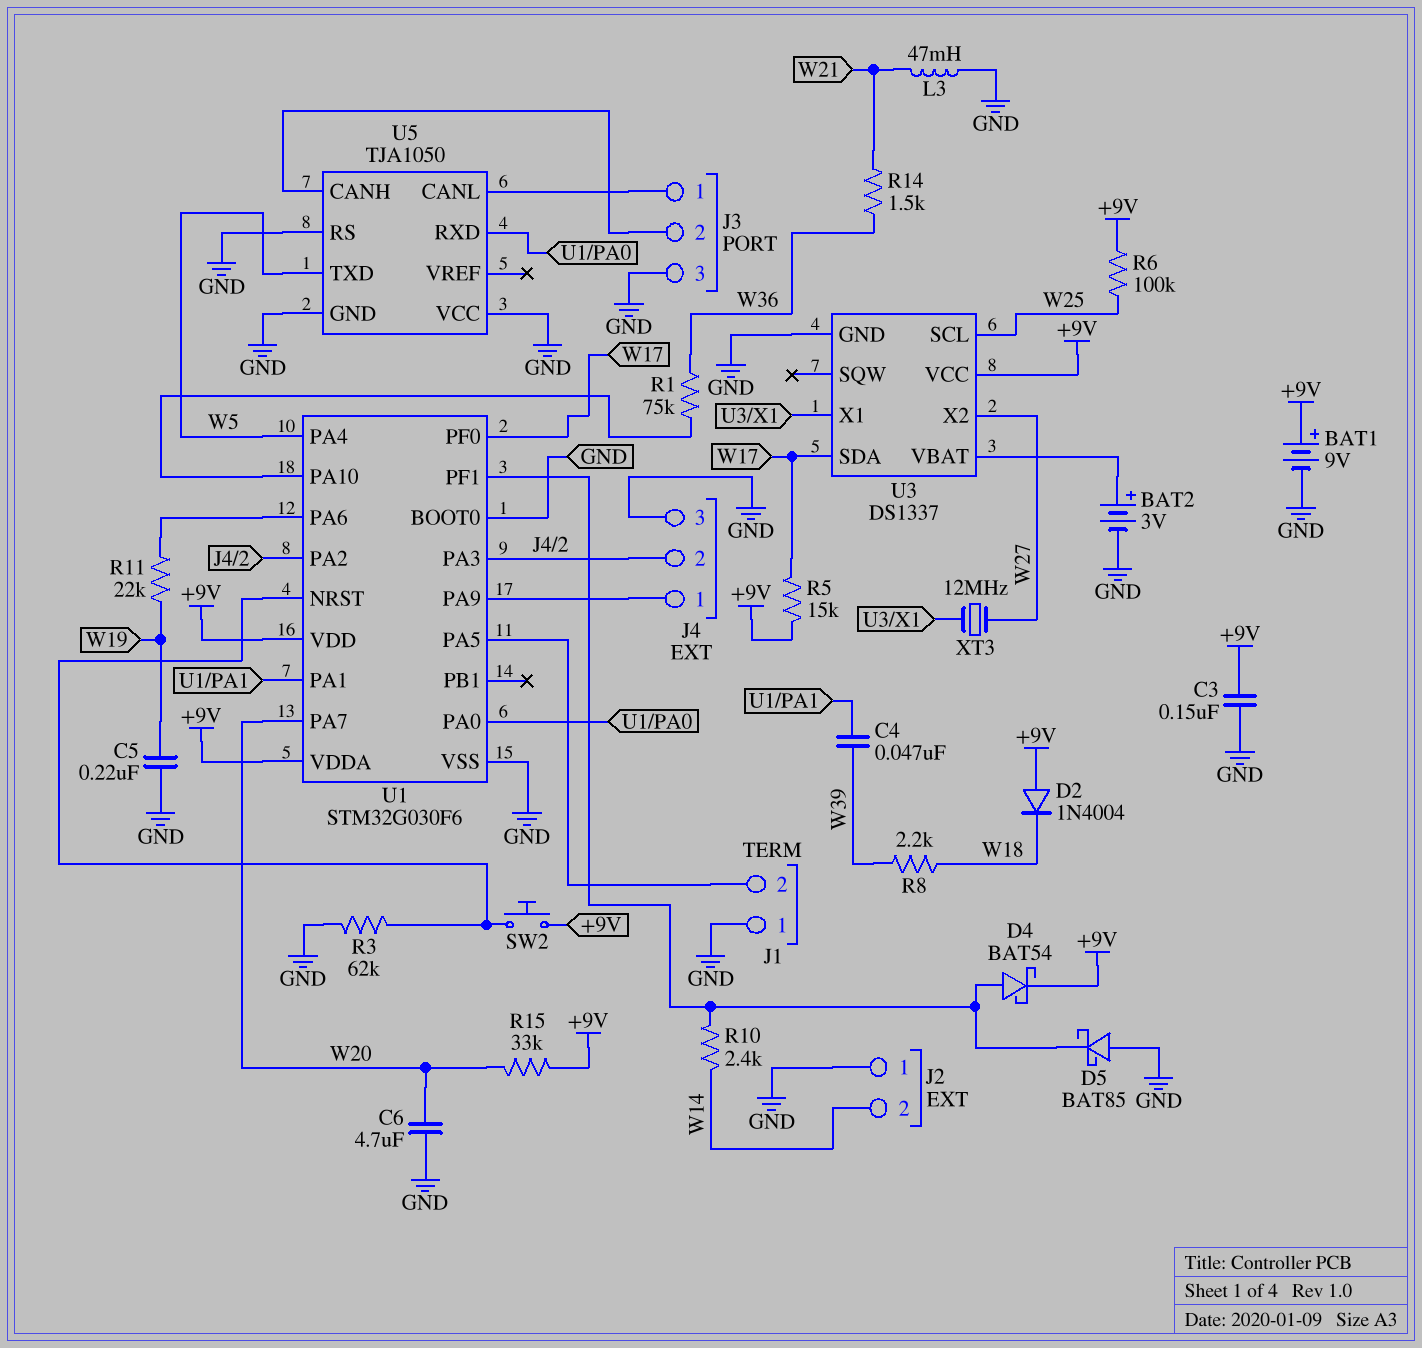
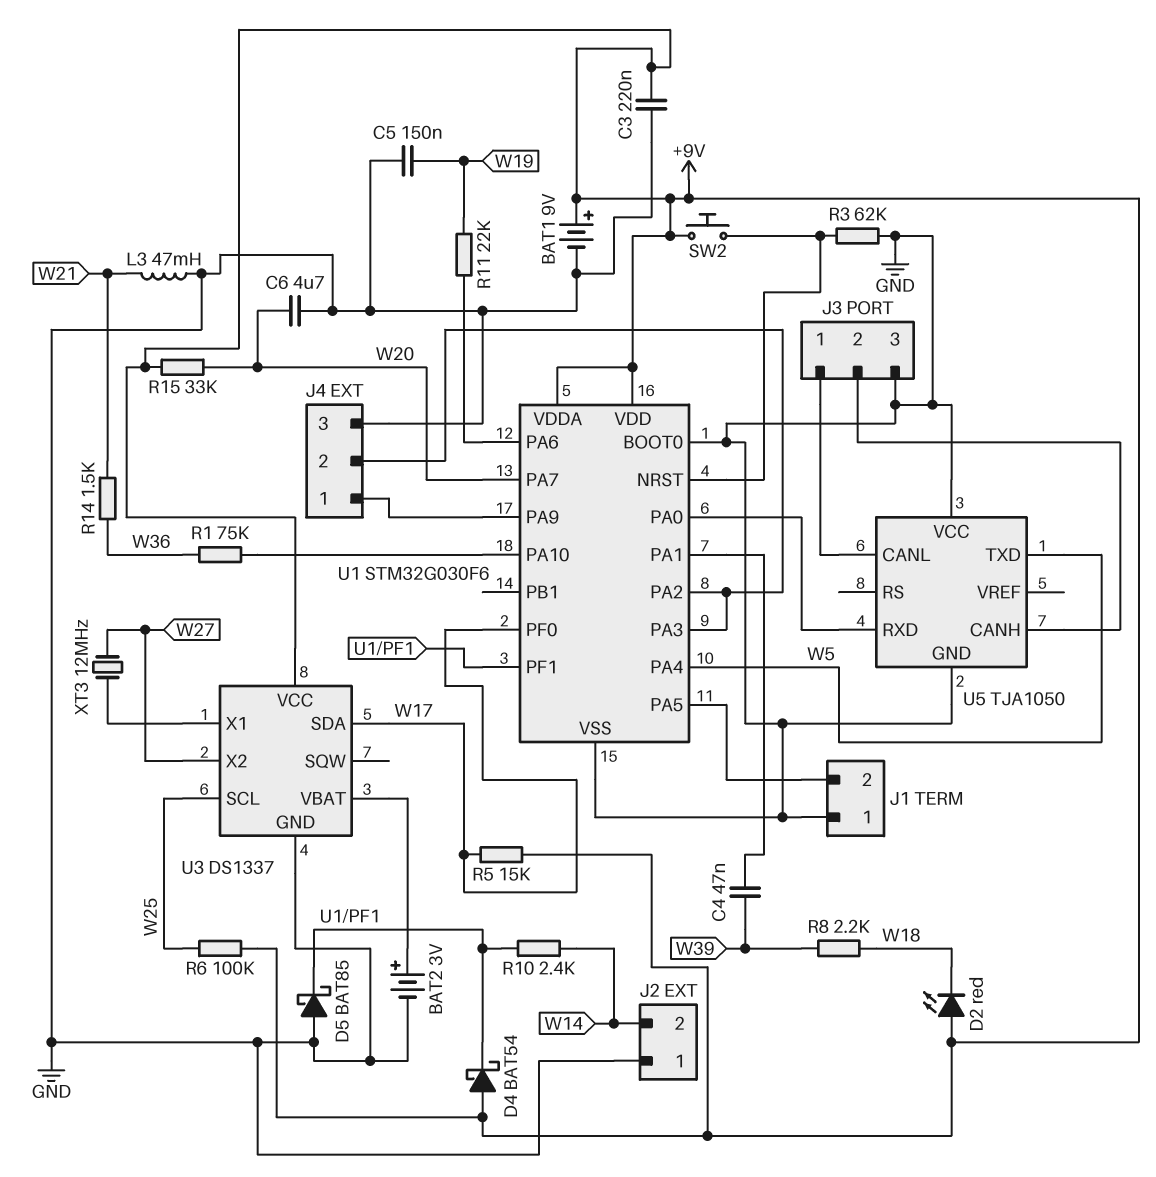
C3: 150nF (+9V, GND) -> 220nF (+9V, GND)
C5: 220nF (GND, W19) -> 150nF (GND, W19)
D2: diode 1N4004 (A +9V, K W18) -> LED red (A +9V, K W18)
D4: schottky BAT54 (A U1/PF1, K +9V) -> schottky BAT54 (A +9V, K U1/PF1)
U5 pin RS: GND -> none

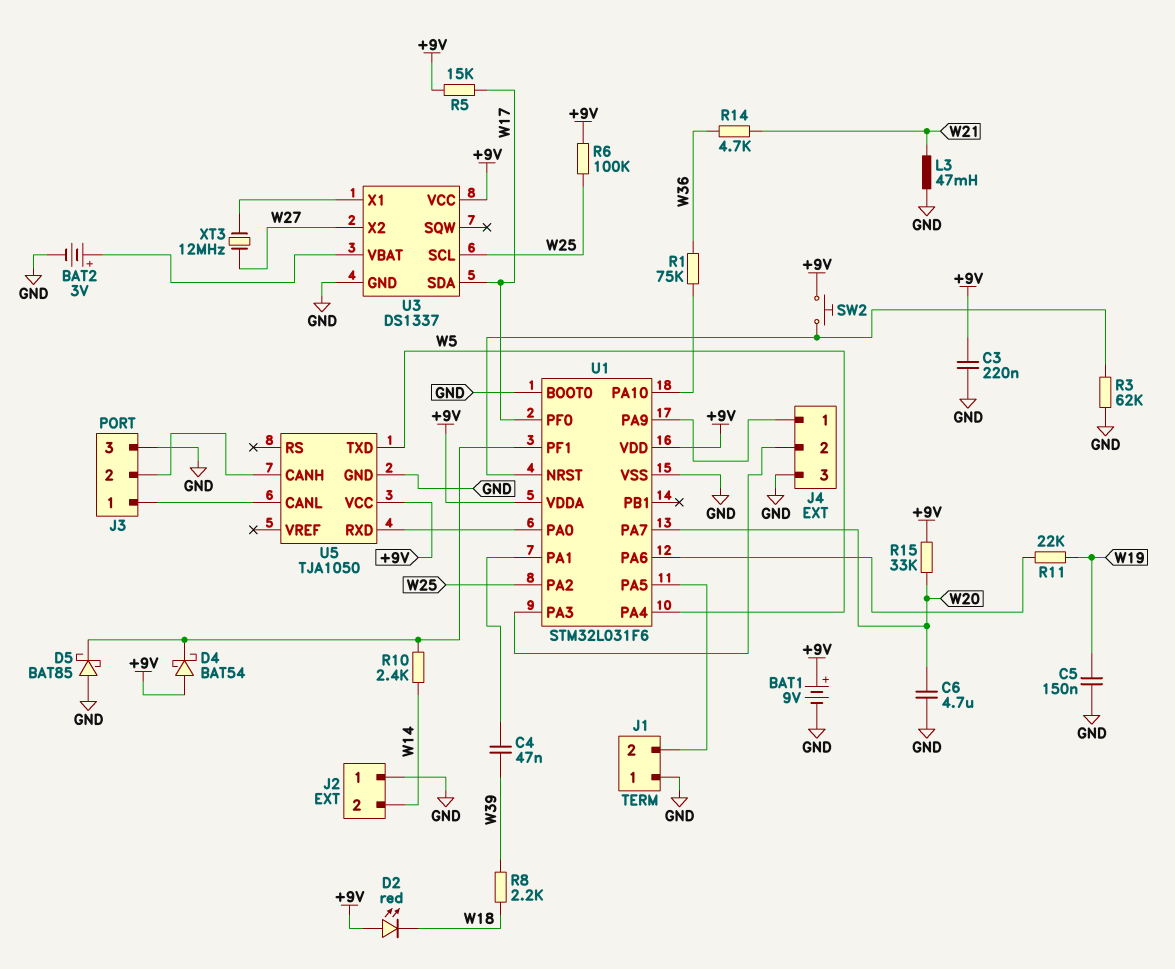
R14: 1.5k (W21, W36) -> 4.7k (W21, W36)
U1: STM32G030F6 -> STM32L031F6
U1 pin PA2: J4/2 -> W25
U5 pin VCC: GND -> +9V

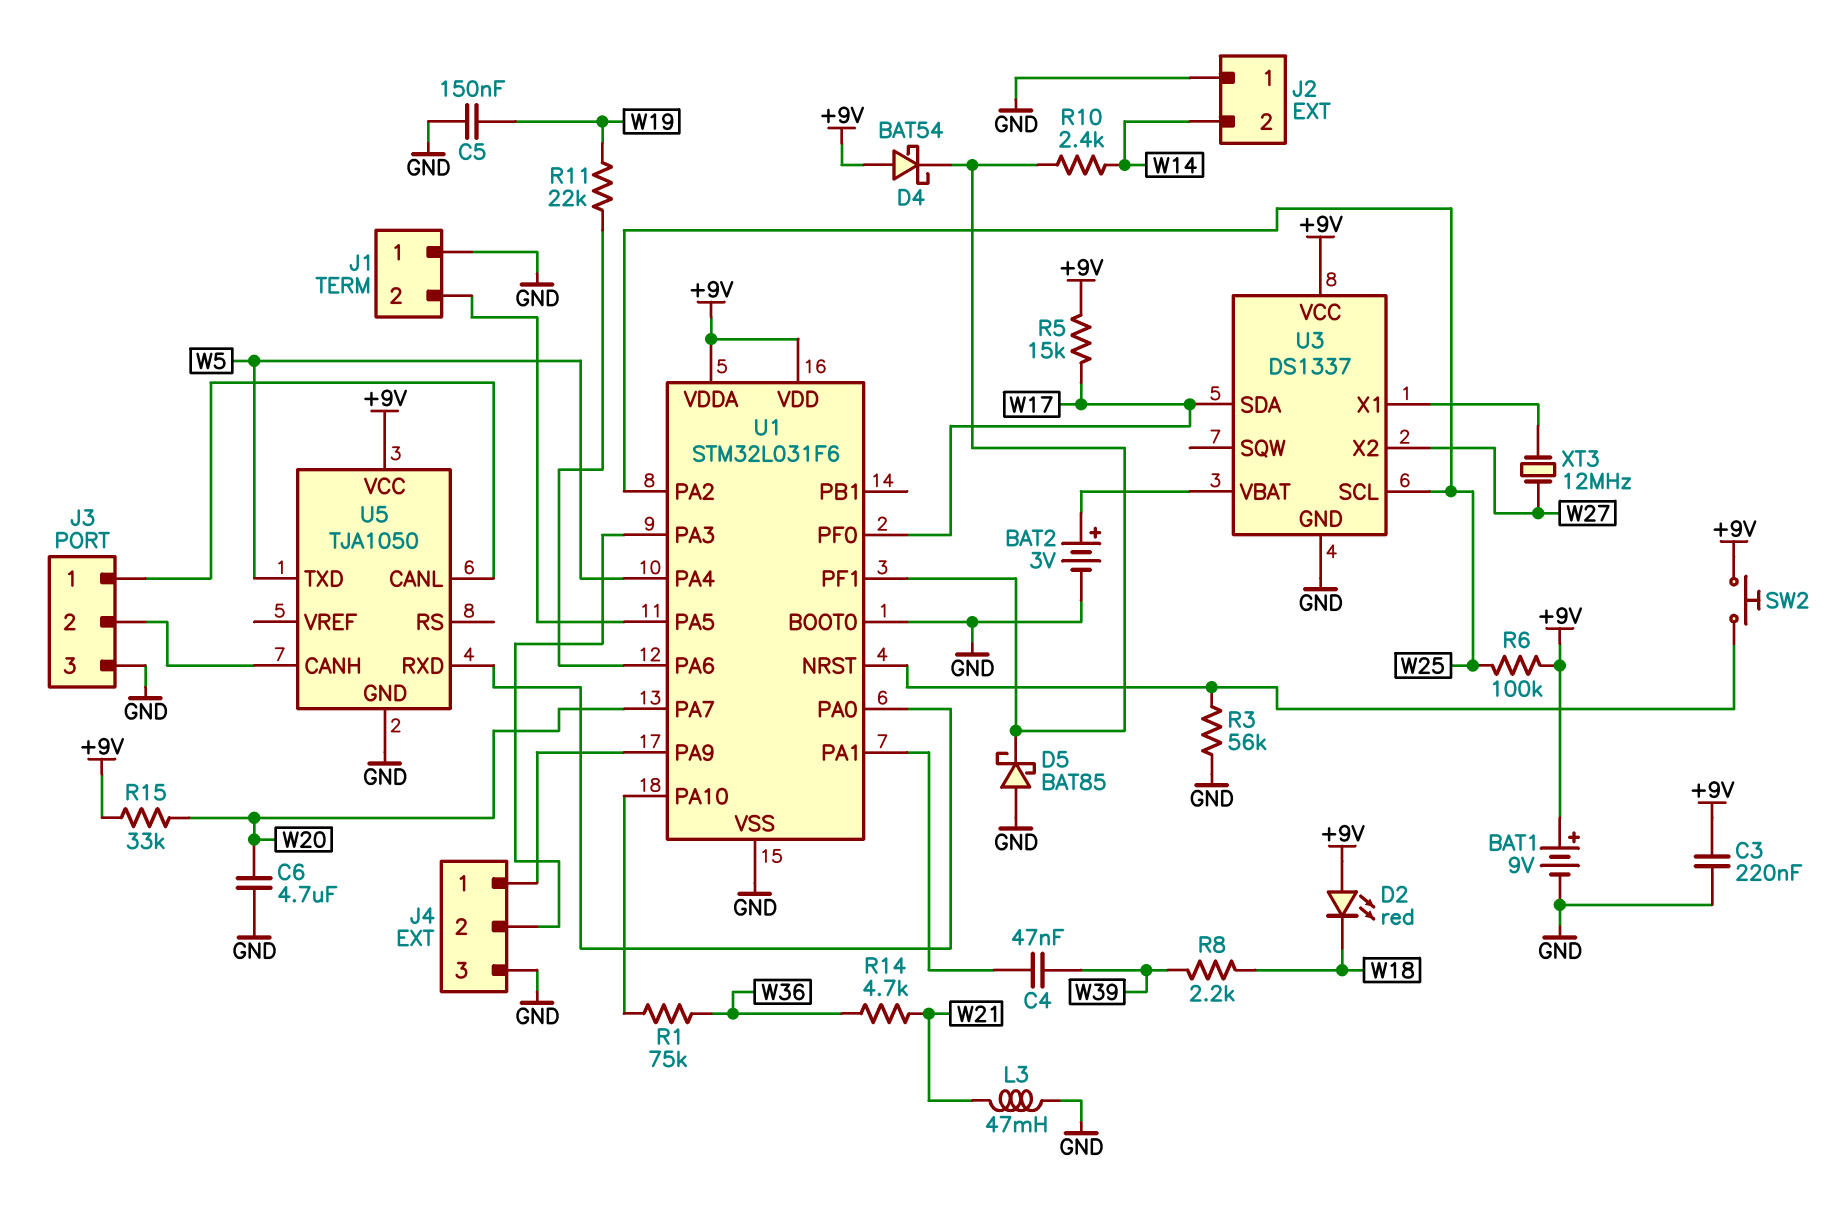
R3: 62k (GND, U1/NRST) -> 56k (GND, U1/NRST)

